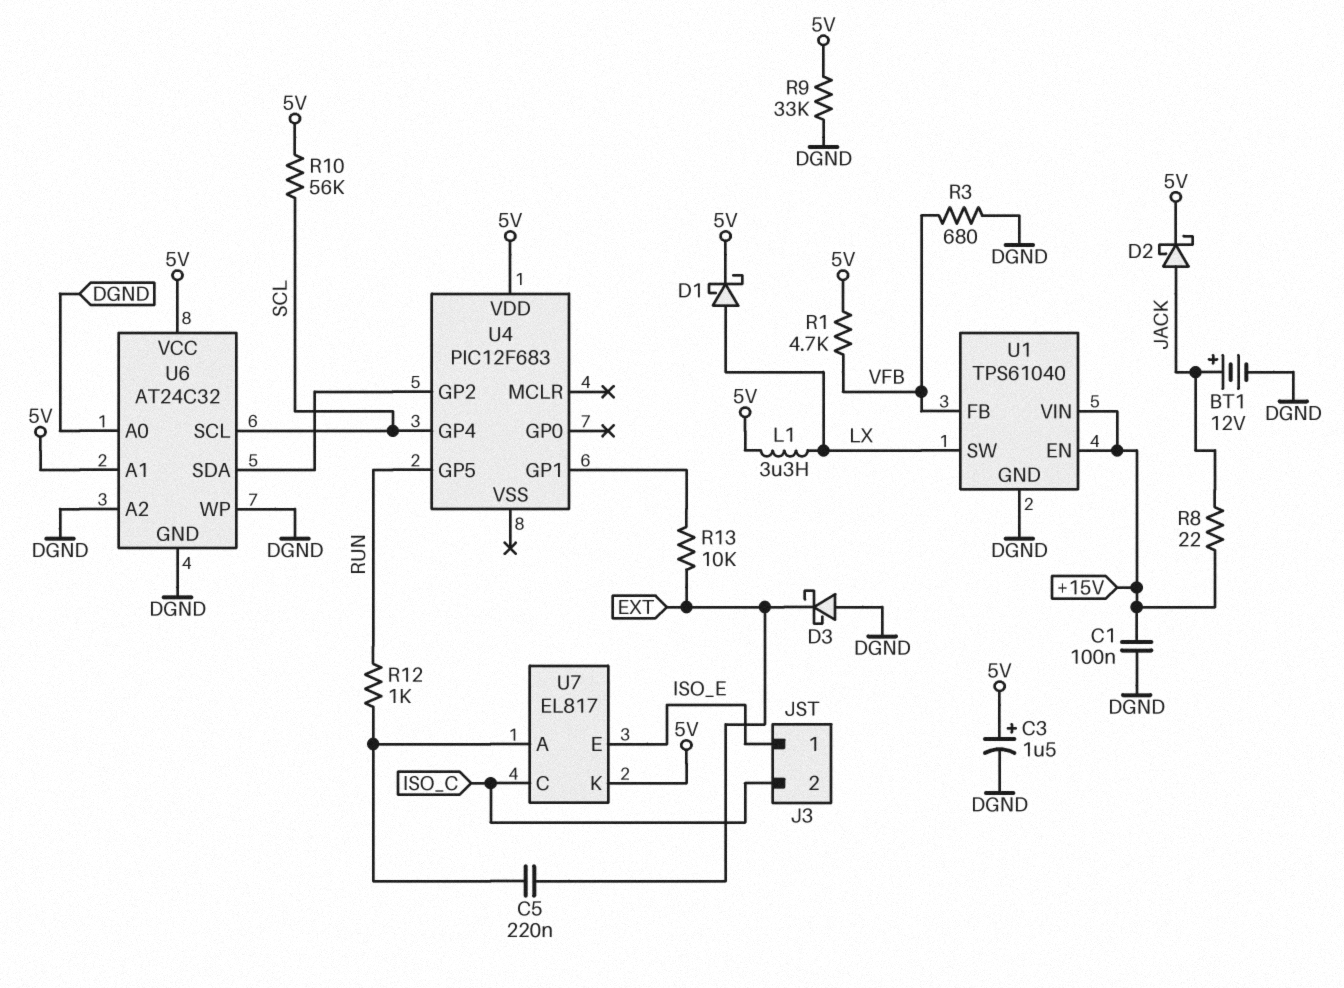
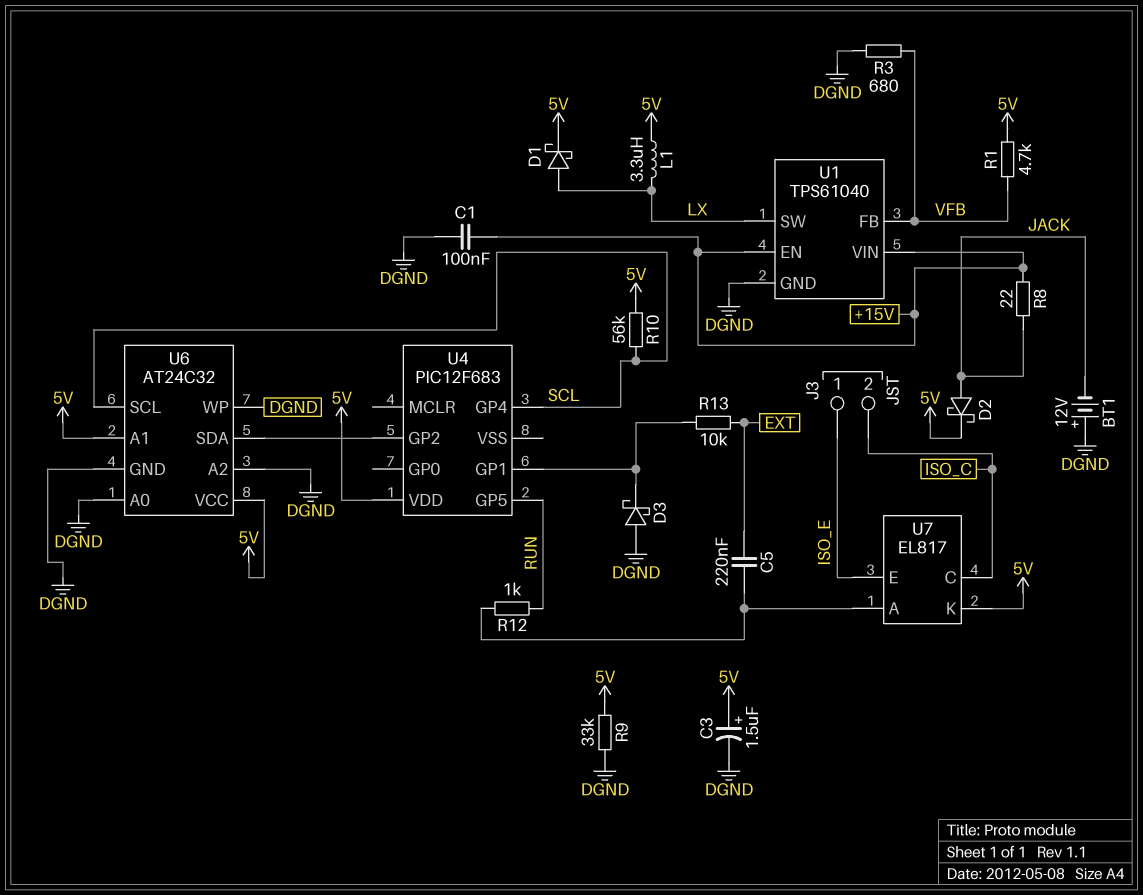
BT1: 12V (plus JACK, minus DGND) -> 12V (plus DGND, minus JACK)
D3: schottky (A DGND, K EXT) -> schottky (A DGND, K U4/GP1)

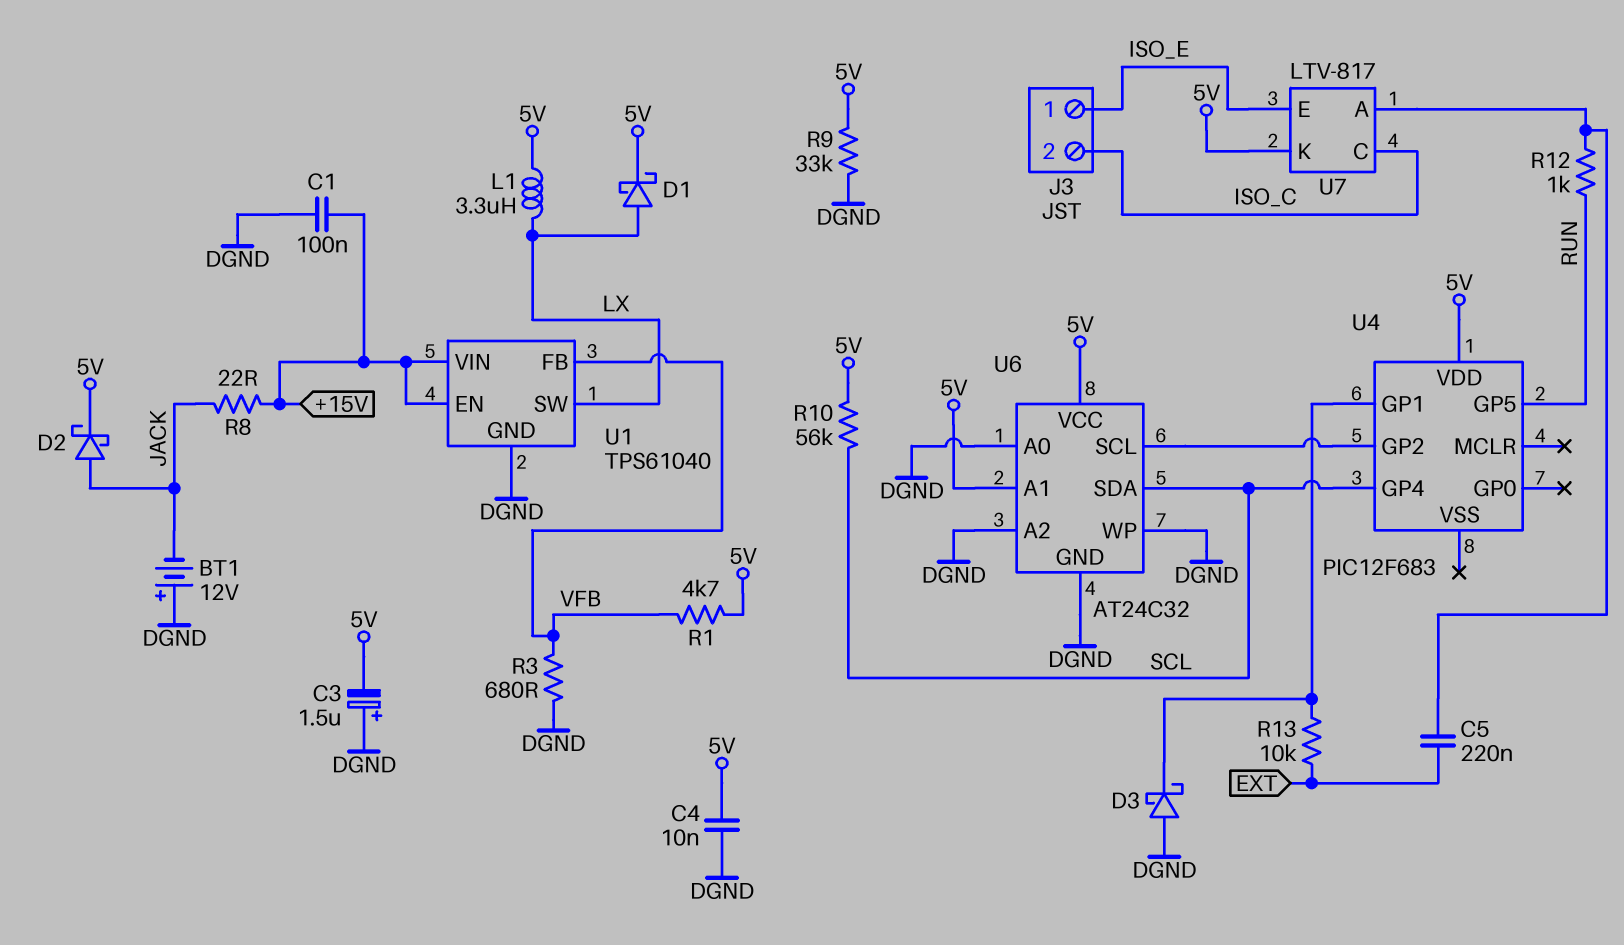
C3: 1.5uF (plus 5V, minus DGND) -> 1.5uF (plus DGND, minus 5V)
C4: none -> 10nF (5V, DGND)
U6 pin SCL: SCL -> U4/GP2
U6 pin SDA: U4/GP2 -> SCL
U7: EL817 -> LTV-817

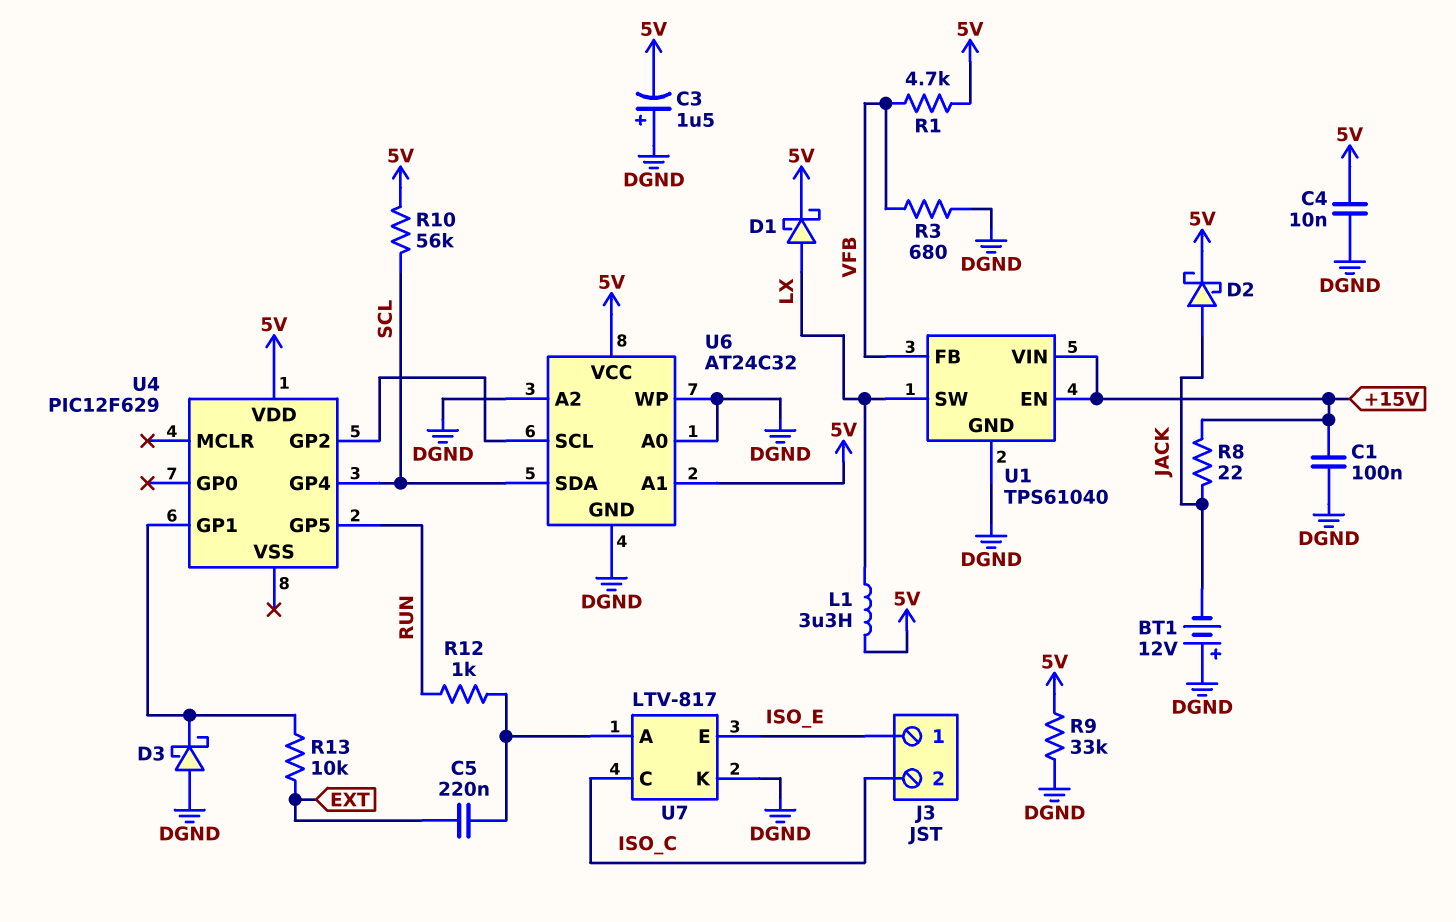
U4: PIC12F683 -> PIC12F629
U7 pin K: 5V -> DGND

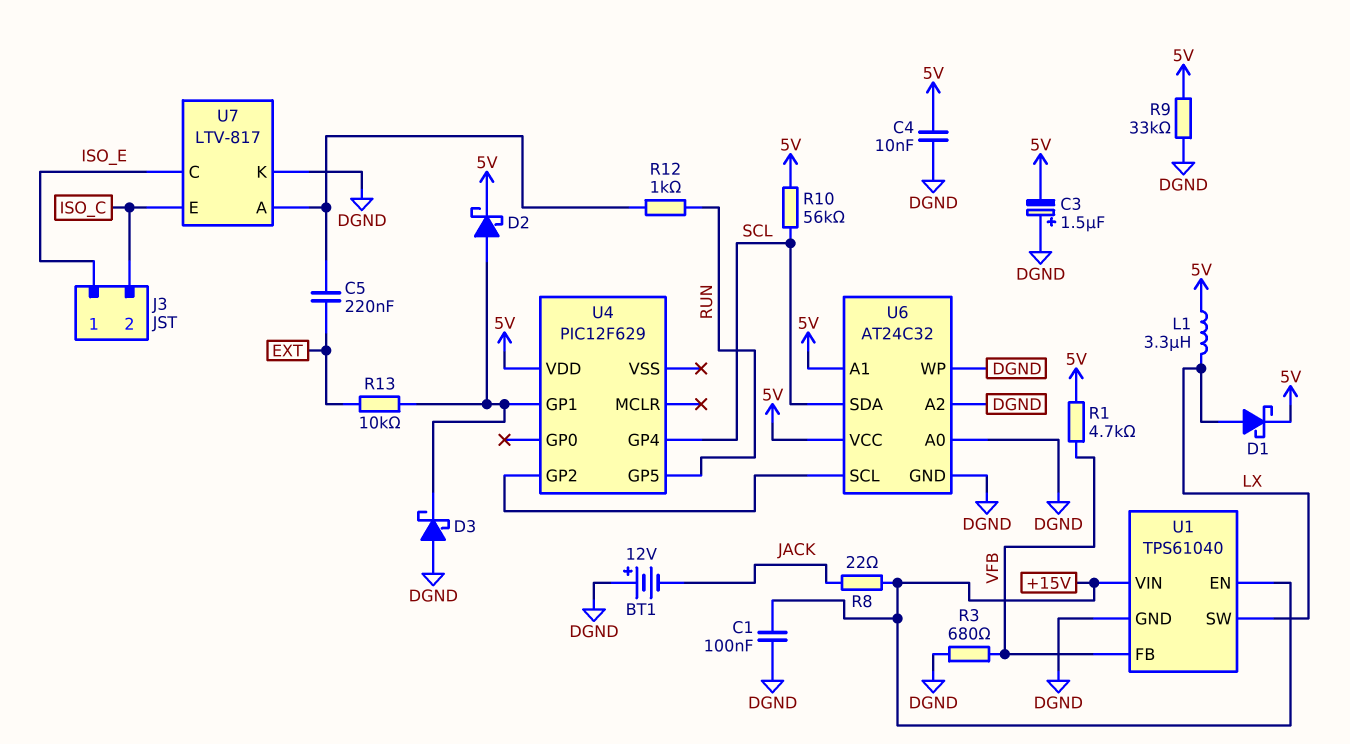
D2: schottky (A JACK, K 5V) -> schottky (A U4/GP1, K 5V)
U7 pin C: ISO_C -> ISO_E
U7 pin E: ISO_E -> ISO_C

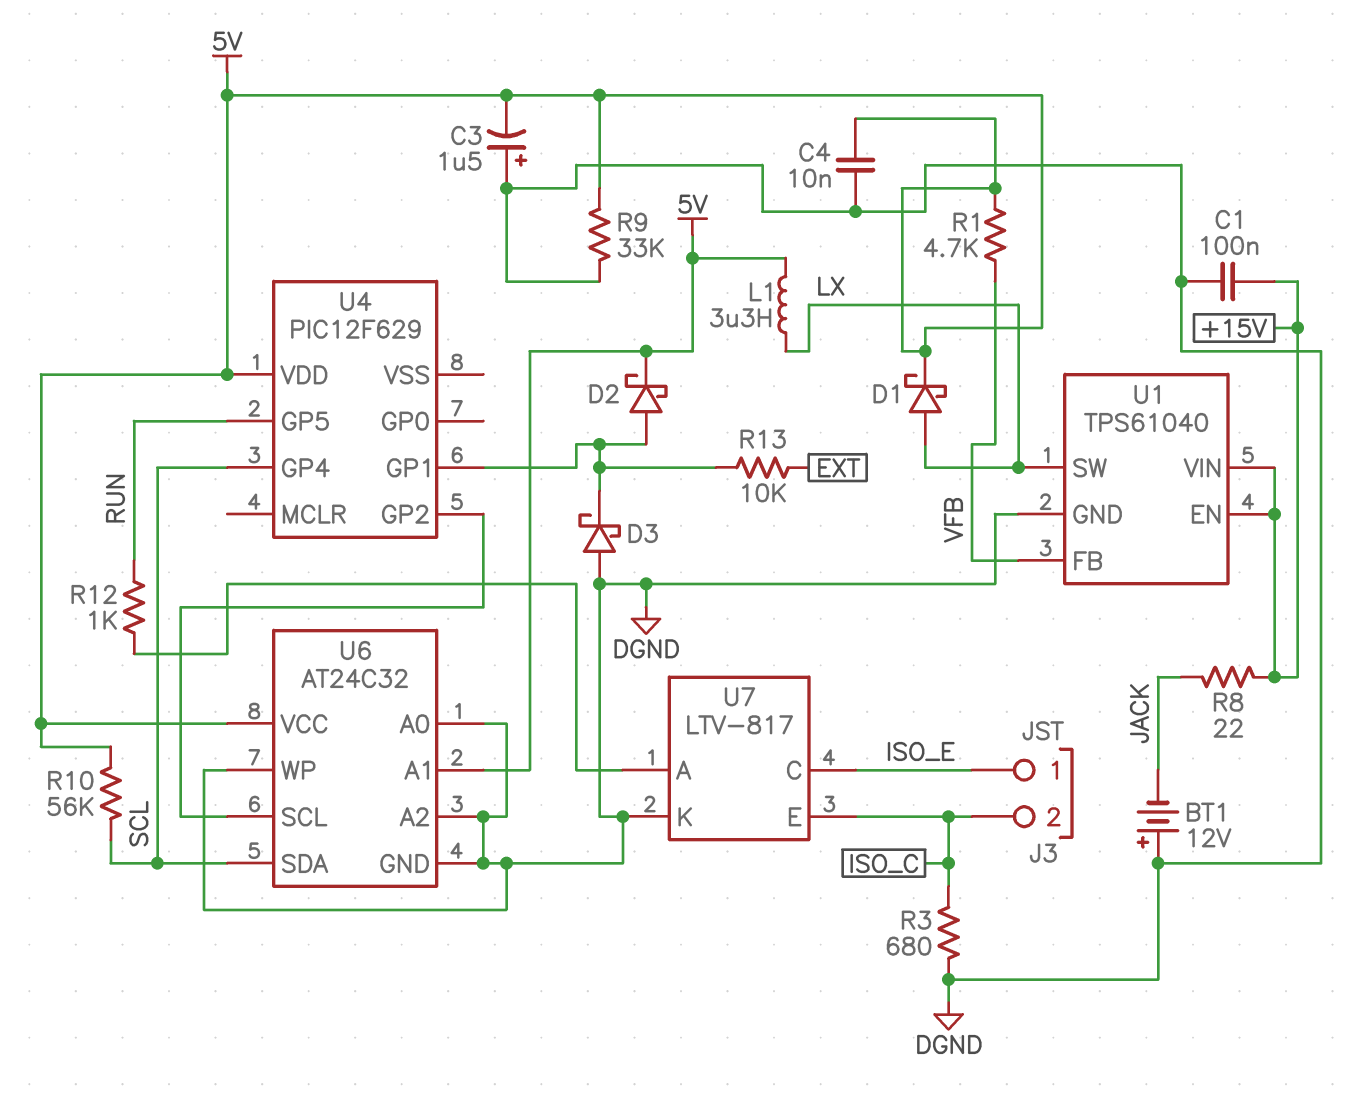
C5: 220nF (EXT, U7/A) -> none
R3: 680 (DGND, VFB) -> 680 (DGND, ISO_C)

